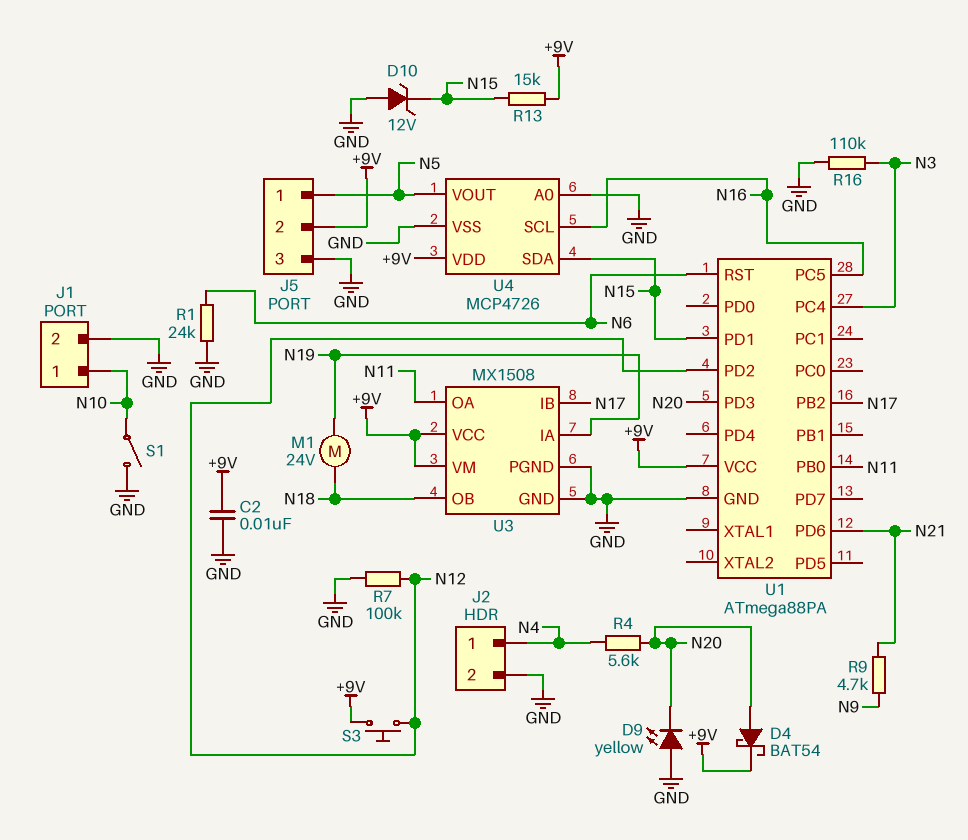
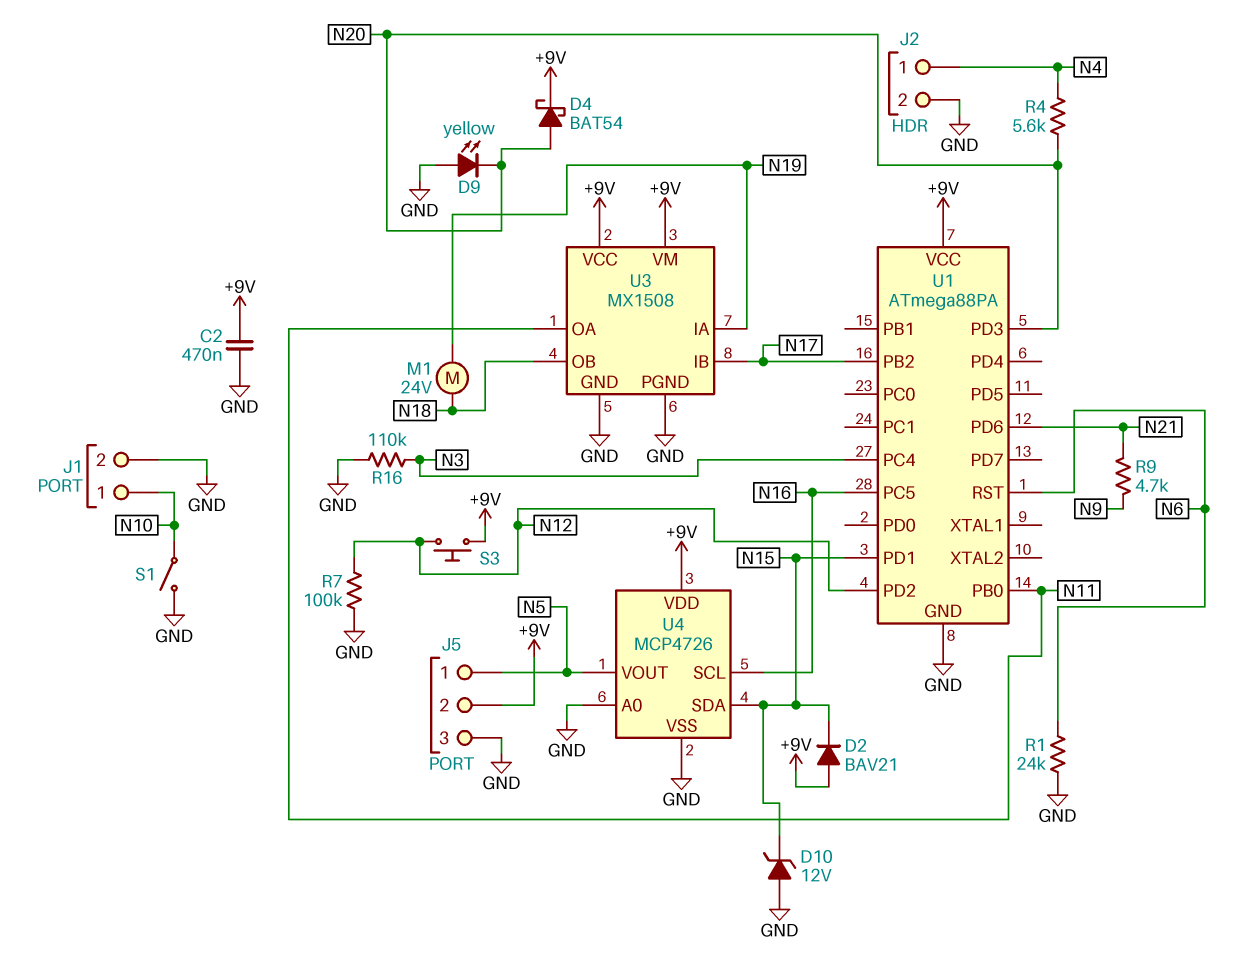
C2: 10nF (+9V, GND) -> 470nF (+9V, GND)
D2: none -> diode BAV21 (A +9V, K N15)
R13: 15k (+9V, N15) -> none

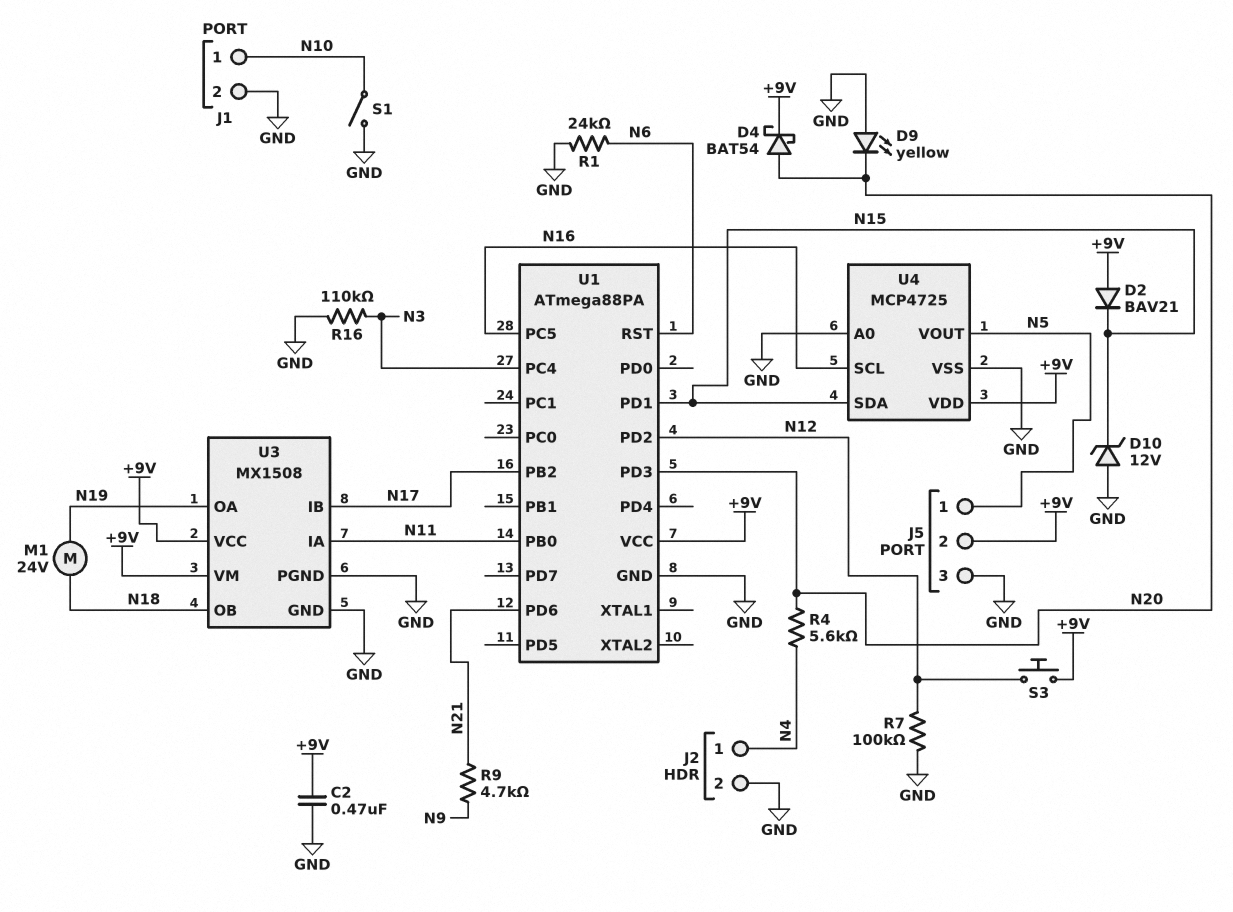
U3 pin IA: N19 -> N11
U3 pin OA: N11 -> N19
U4: MCP4726 -> MCP4725

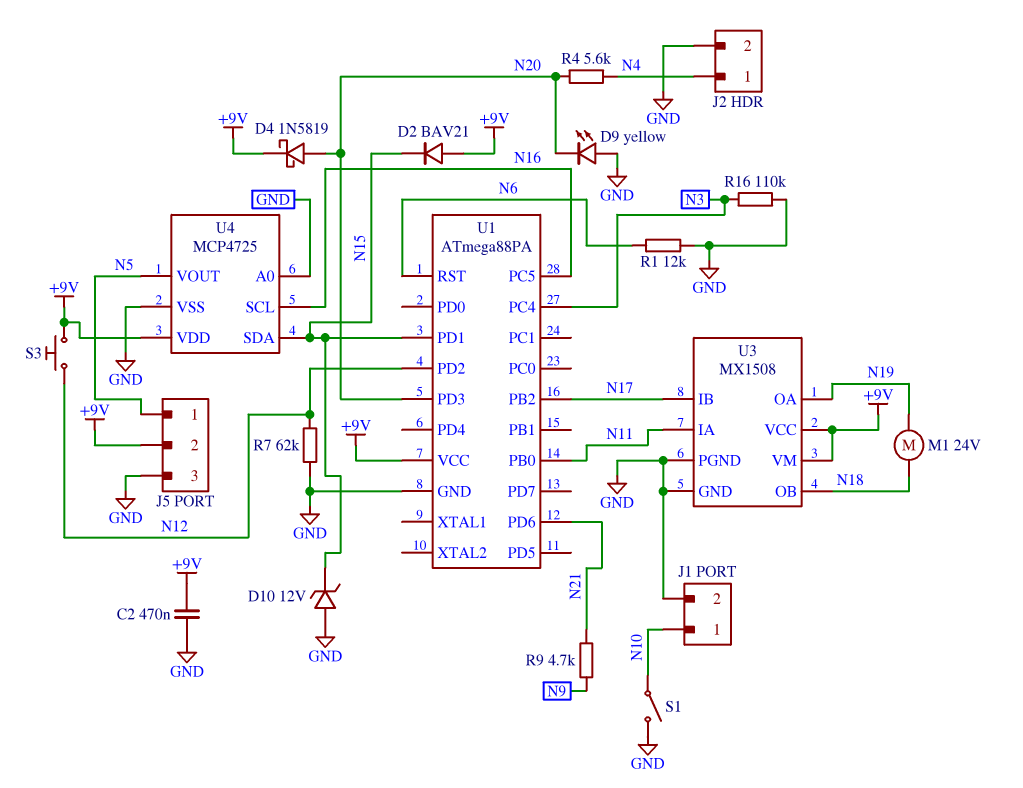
D4: schottky BAT54 (A N20, K +9V) -> schottky 1N5819 (A N20, K +9V)
R1: 24k (GND, N6) -> 12k (GND, N6)
R7: 100k (GND, N12) -> 62k (GND, N12)

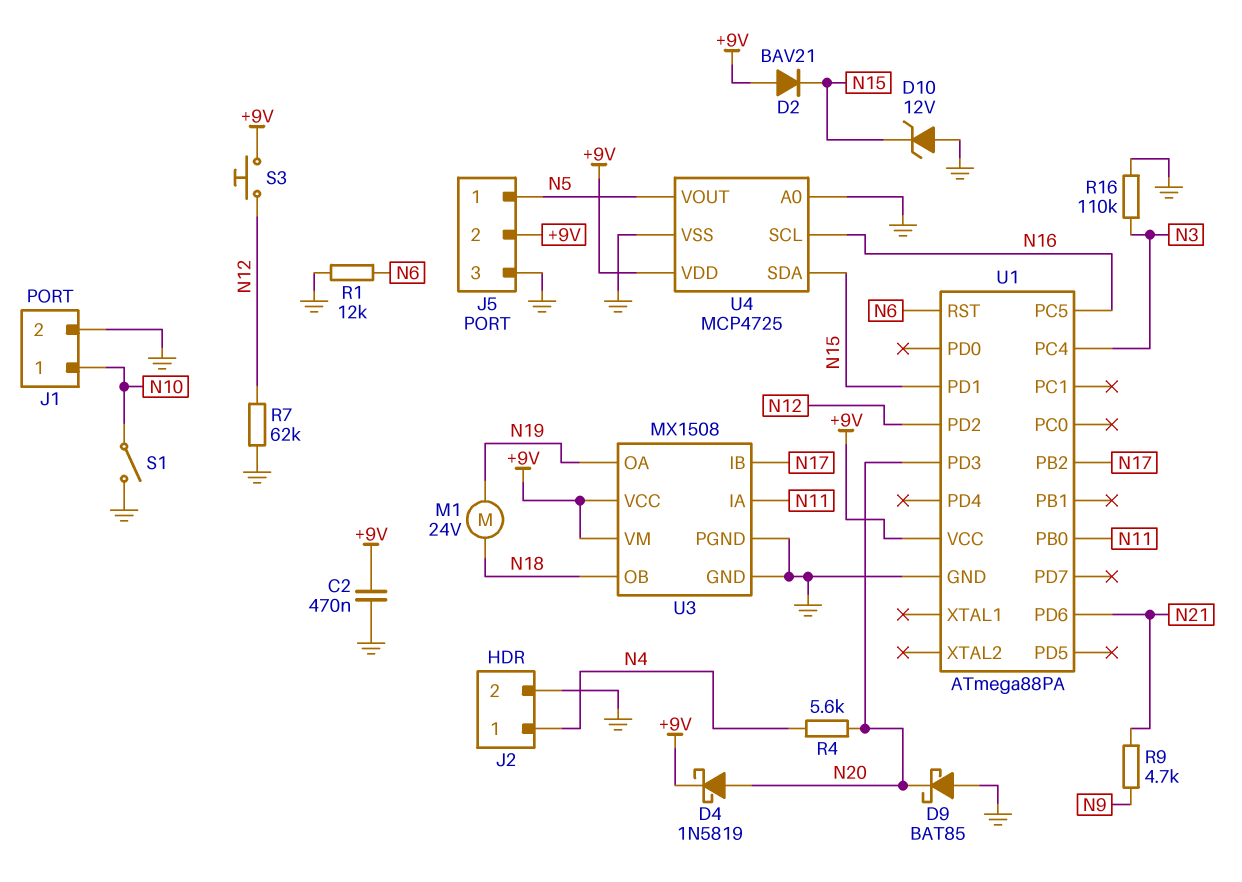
D9: LED yellow (A GND, K N20) -> schottky BAT85 (A GND, K N20)

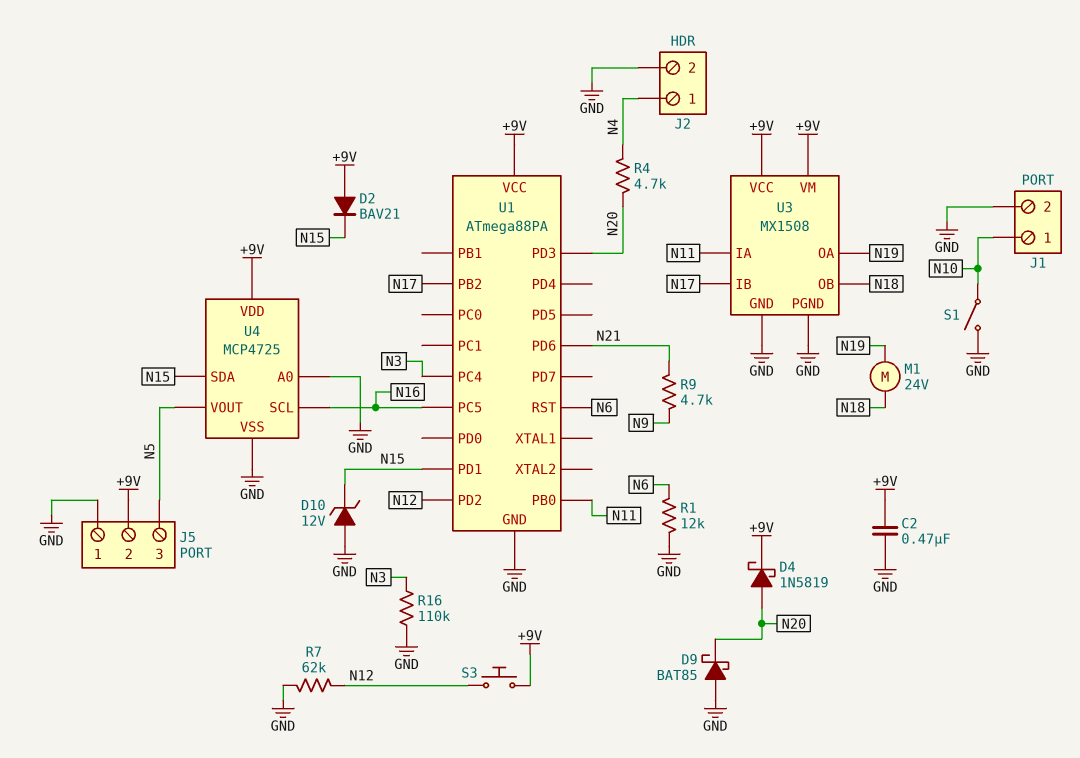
J5 pin 1: N5 -> GND
J5 pin 3: GND -> N5
R4: 5.6k (N4, N20) -> 4.7k (N4, N20)

